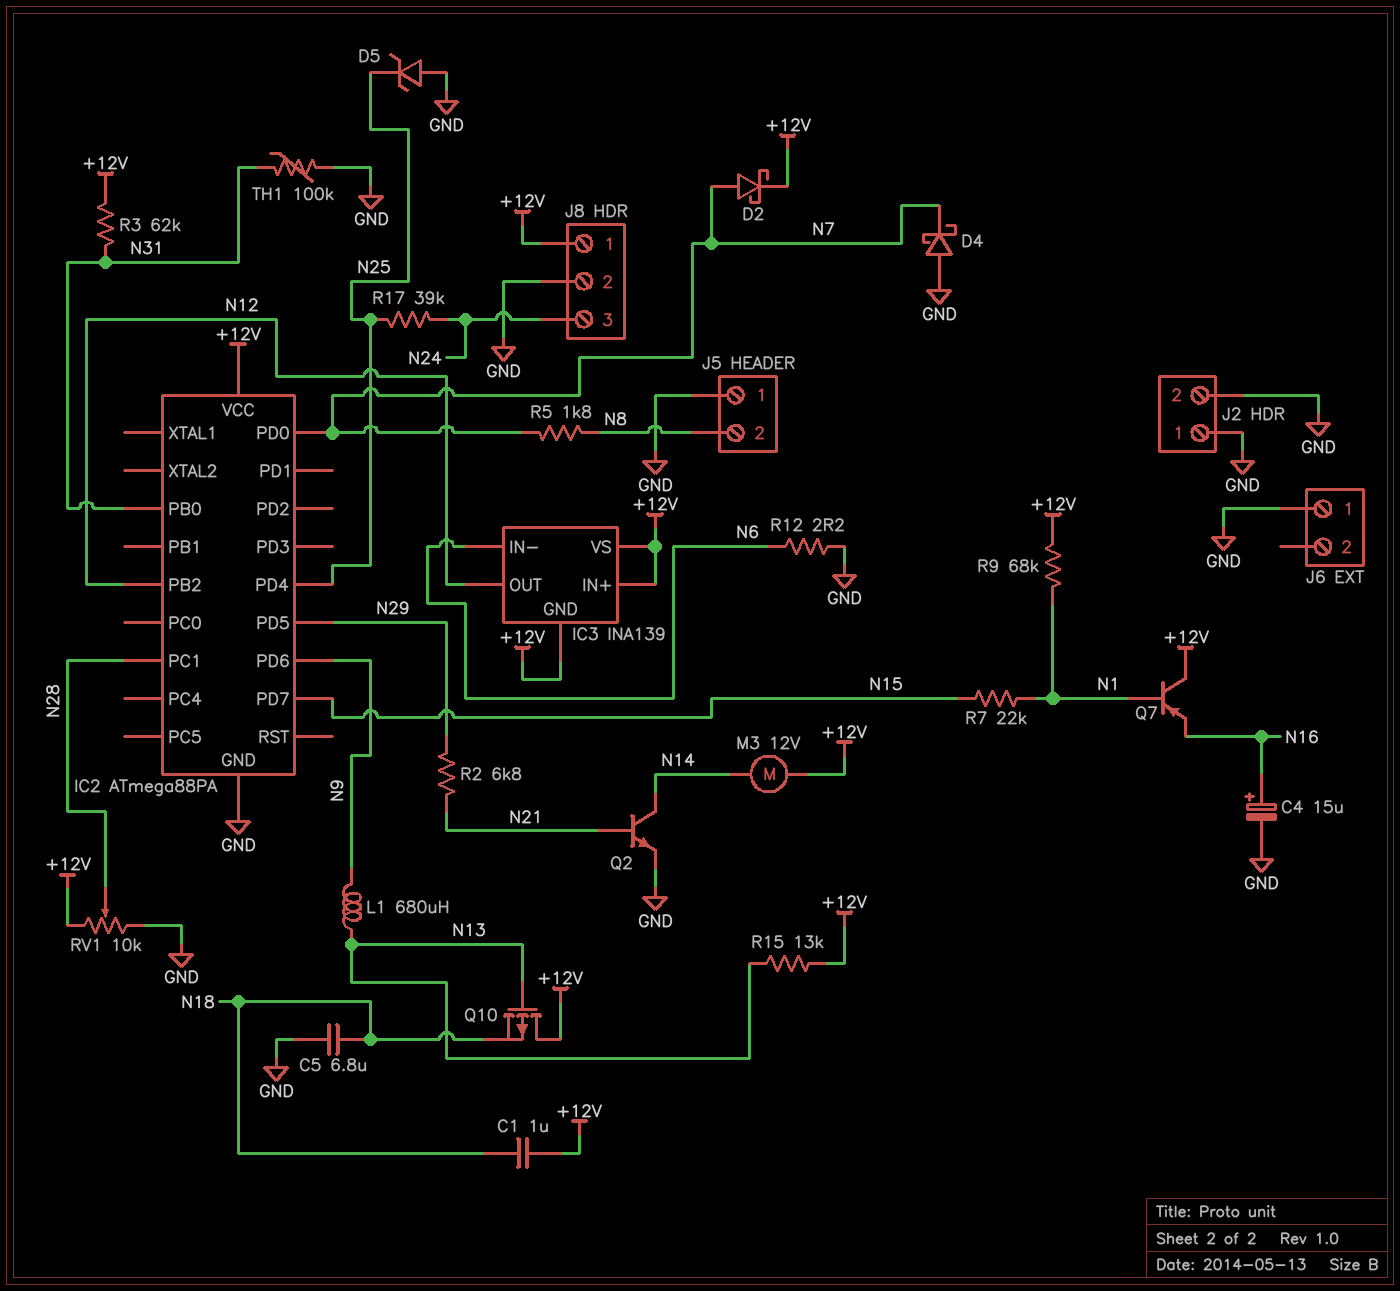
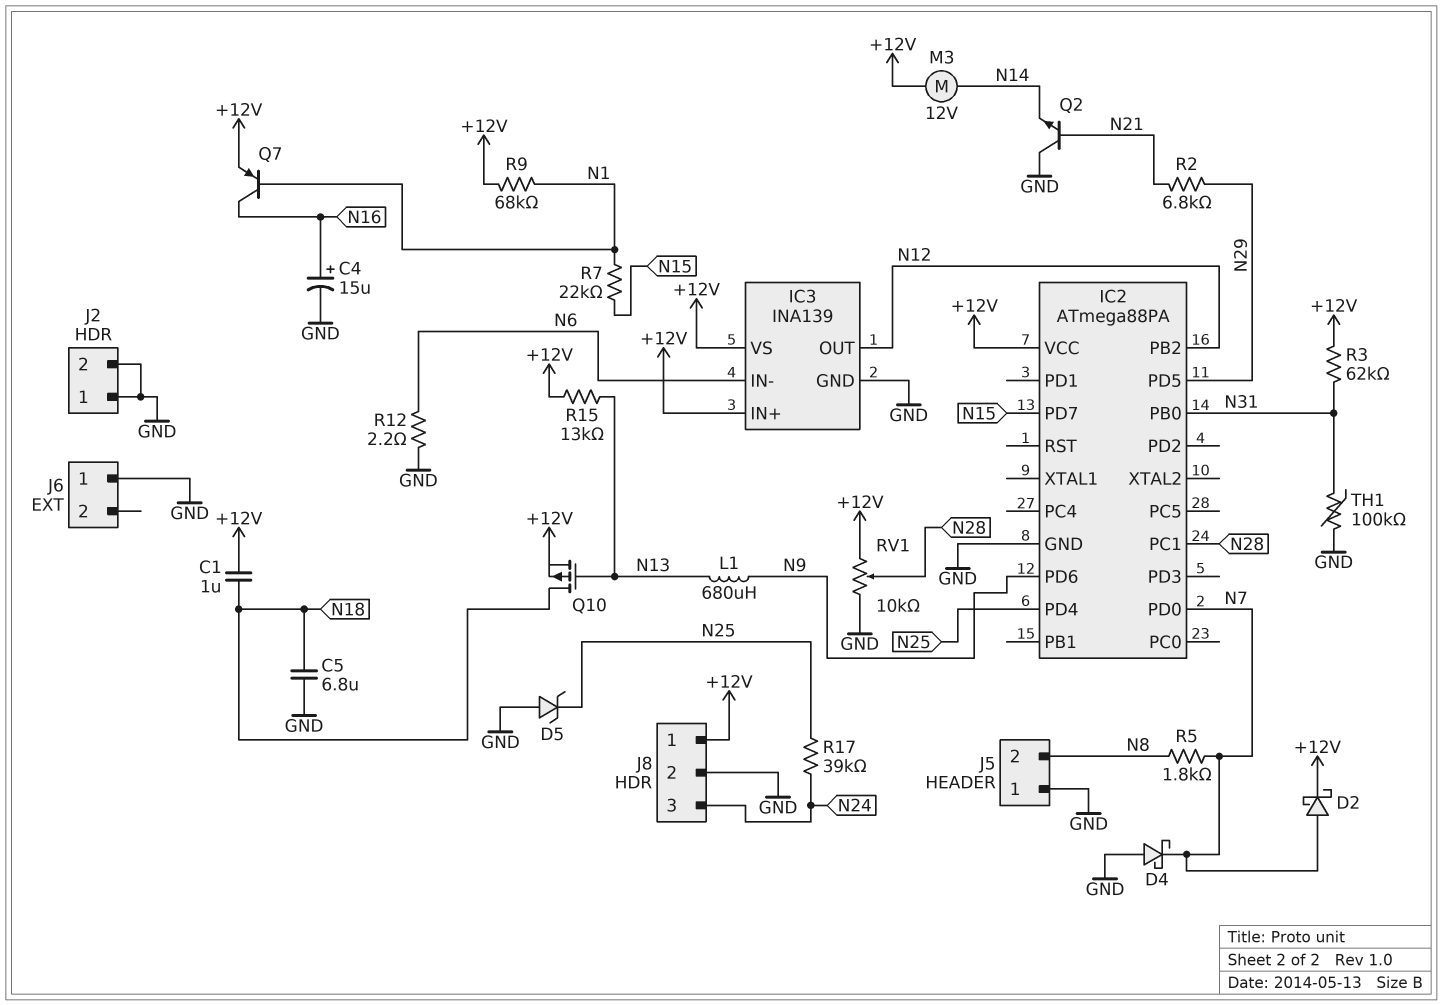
IC3 pin GND: +12V -> GND
Q2: NPN (B N21, C N14, E GND) -> NPN (B N21, C GND, E N14)
Q7: PNP (B N1, C +12V, E N16) -> PNP (B N1, C N16, E +12V)
Q10: PMOS (G N13, D +12V, S N18) -> PMOS (G N13, D N18, S +12V)

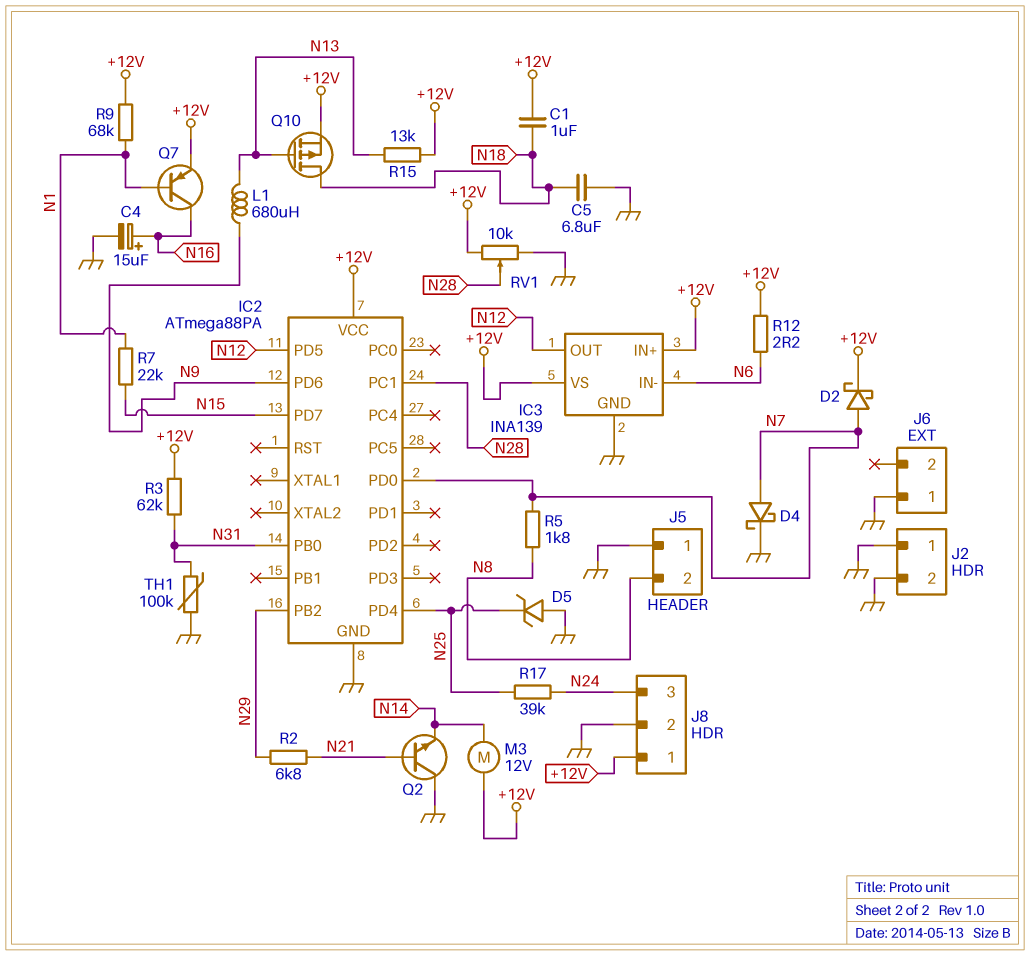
D4: schottky (A GND, K N7) -> schottky (A N7, K GND)
IC2 pin PB2: N12 -> N29
IC2 pin PD5: N29 -> N12
R12: 2.2 (GND, N6) -> 2.2 (+12V, N6)

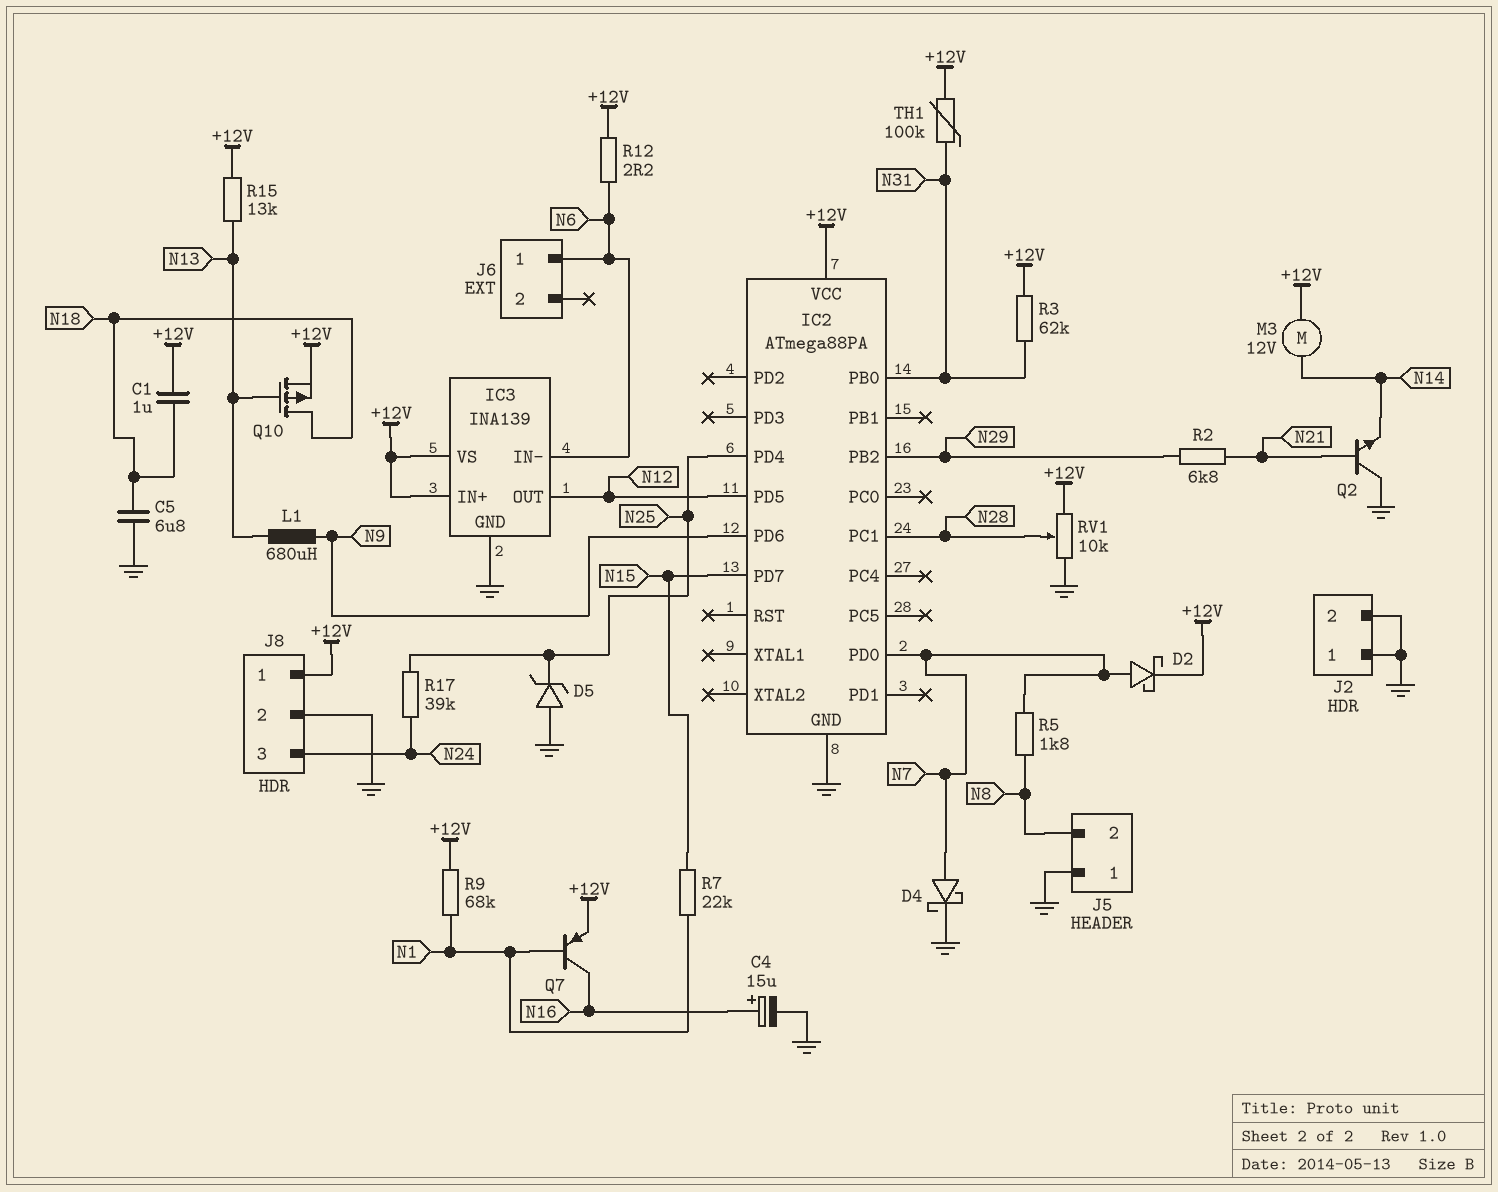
J6 pin 1: GND -> N6
TH1: 100k (GND, N31) -> 100k (+12V, N31)

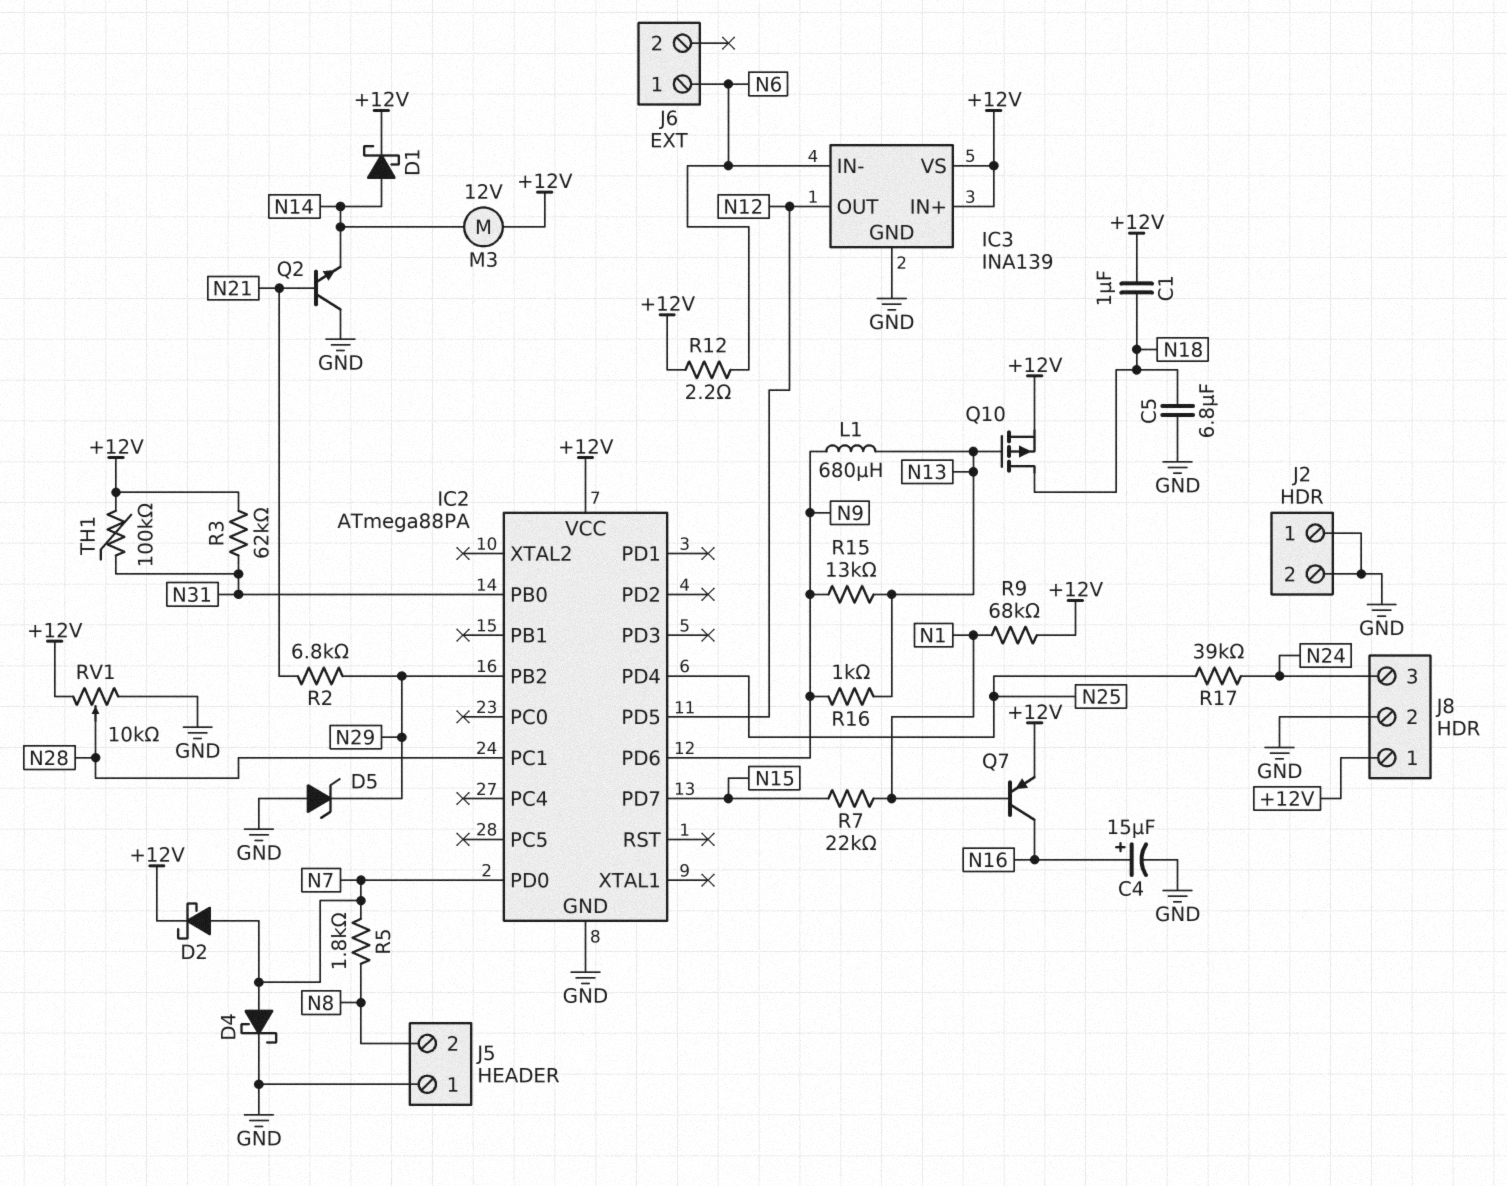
D1: none -> schottky (A N14, K +12V)
D5: zener (A GND, K N25) -> zener (A GND, K N29)
R15: 13k (+12V, N13) -> 13k (N9, N13)
R16: none -> 1k (N9, N13)

